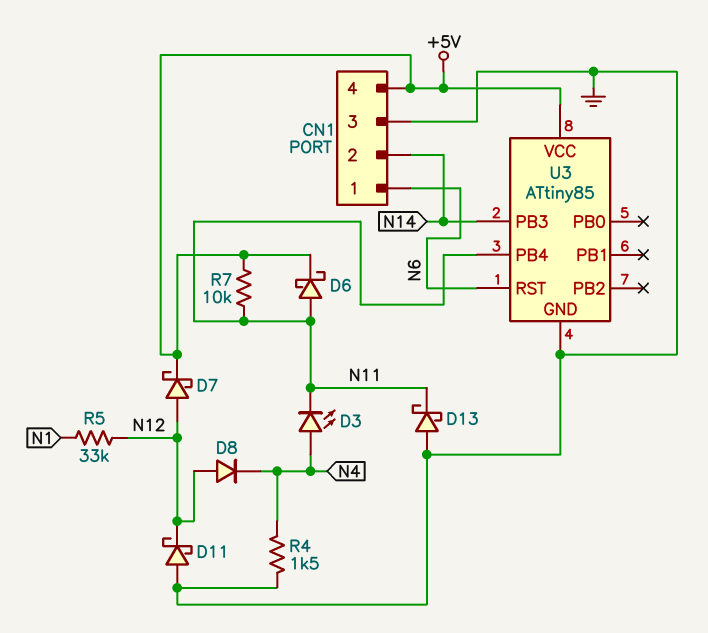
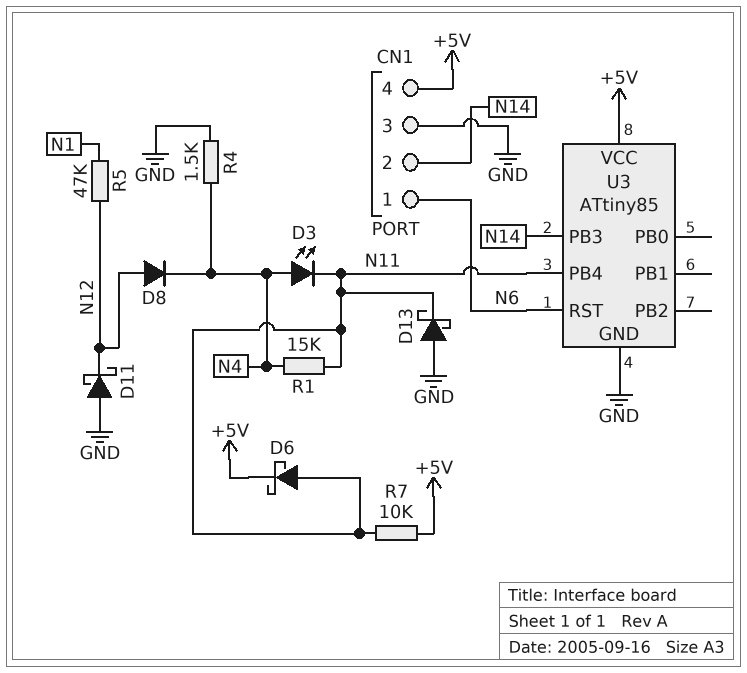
D7: schottky (A N12, K +5V) -> none
R1: none -> 15k (N4, N11)
R5: 33k (N1, N12) -> 47k (N1, N12)

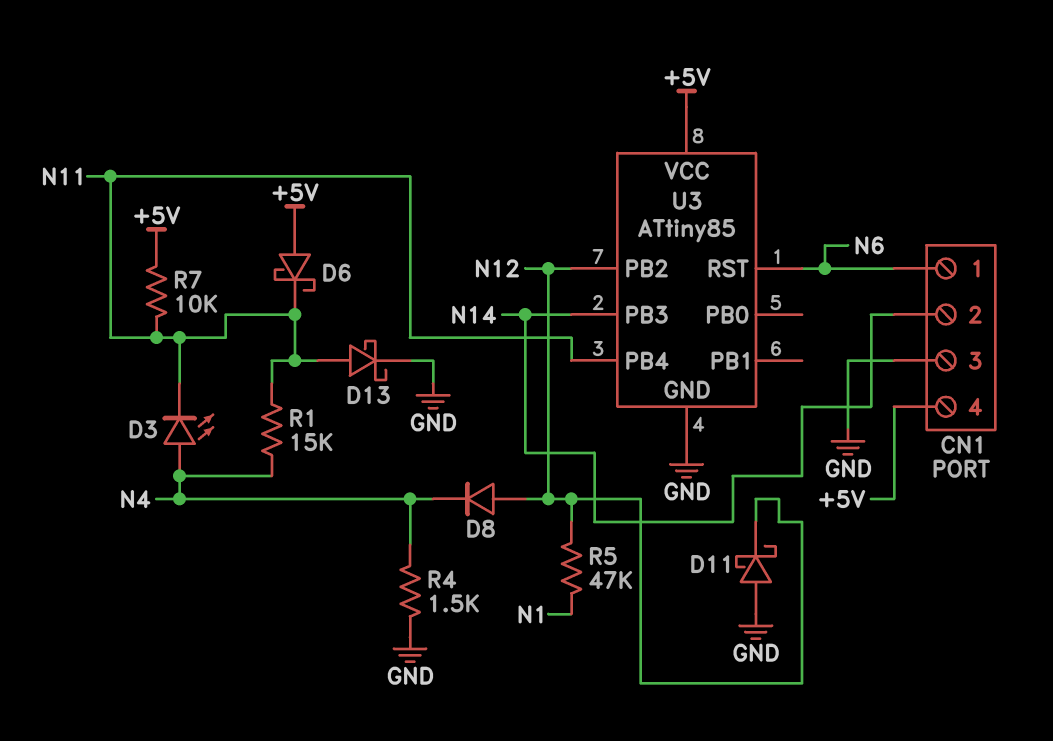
D6: schottky (A N11, K +5V) -> schottky (A +5V, K N11)
D13: schottky (A GND, K N11) -> schottky (A N11, K GND)
U3 pin PB2: none -> N12

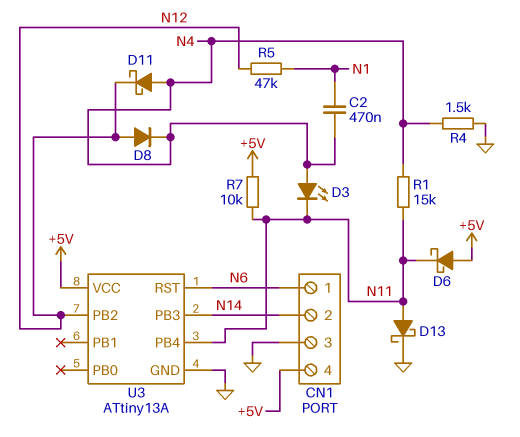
C2: none -> 470nF (N1, N4)
D11: schottky (A GND, K N12) -> schottky (A N4, K N12)
U3: ATtiny85 -> ATtiny13A

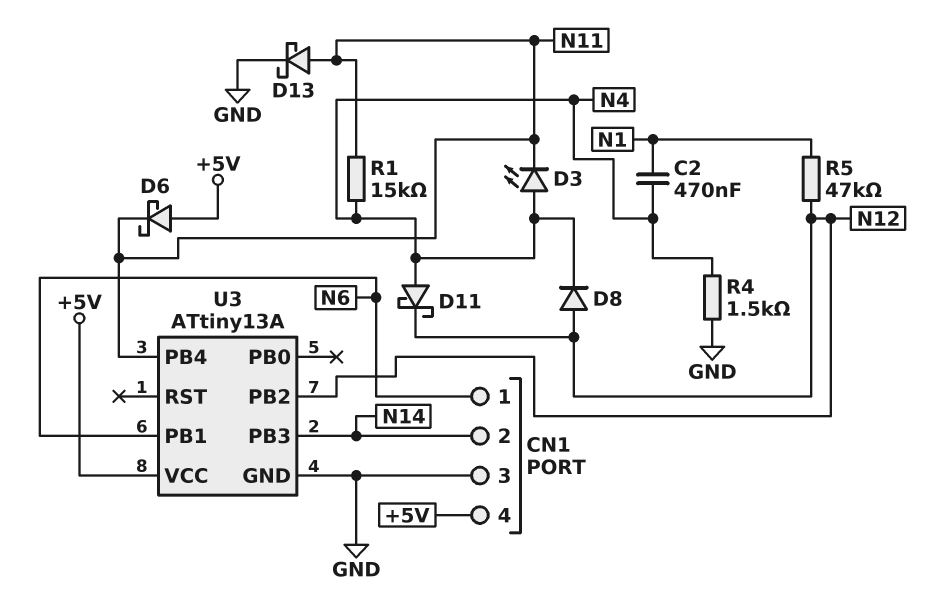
R7: 10k (+5V, N11) -> none
U3 pin PB1: none -> N6
U3 pin RST: N6 -> none

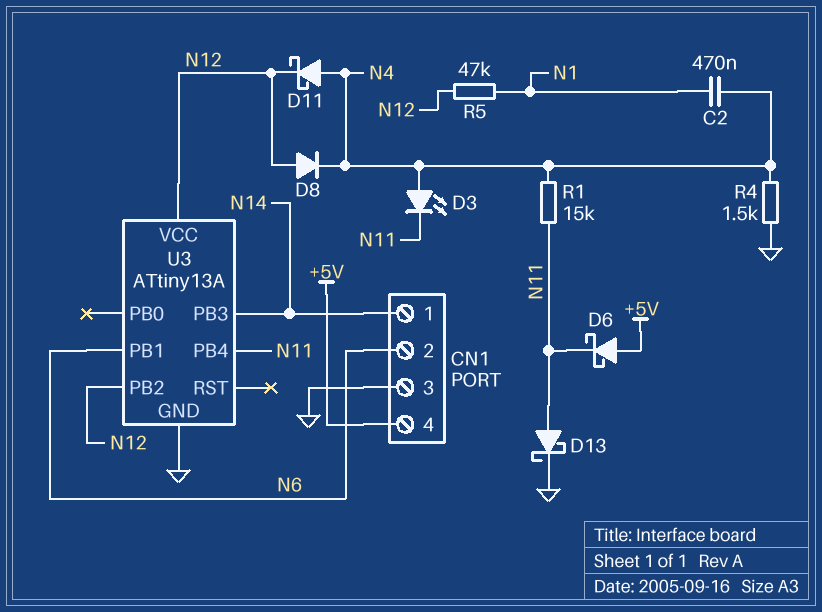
CN1 pin 1: N6 -> N14
CN1 pin 2: N14 -> N6
U3 pin VCC: +5V -> N12

